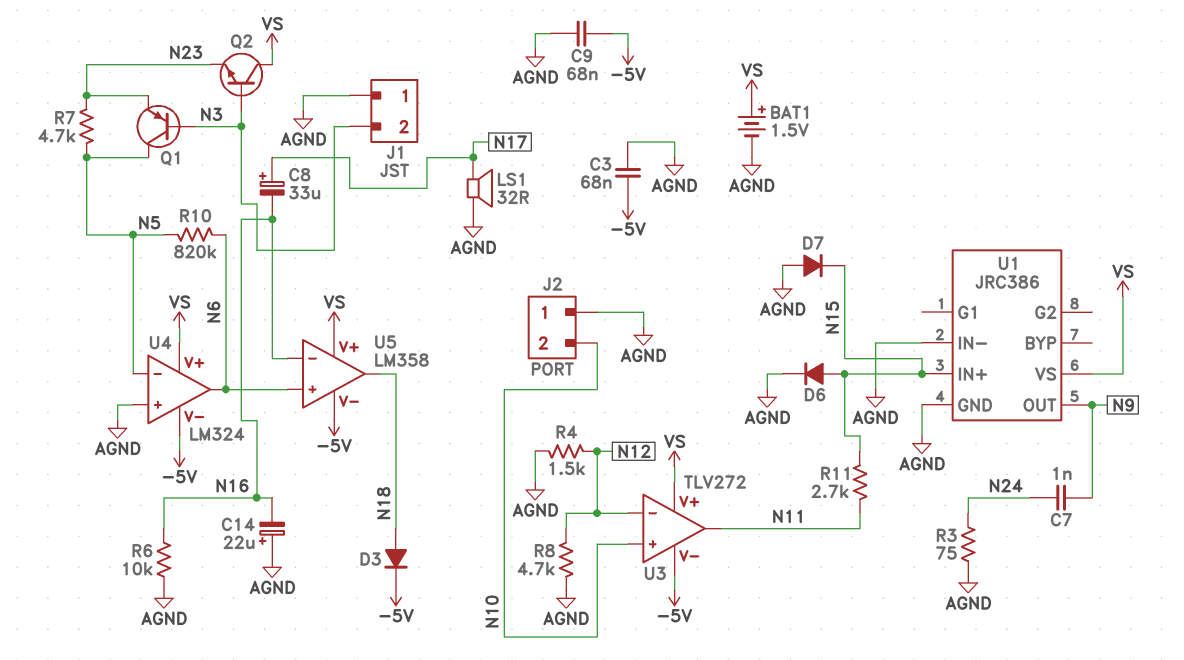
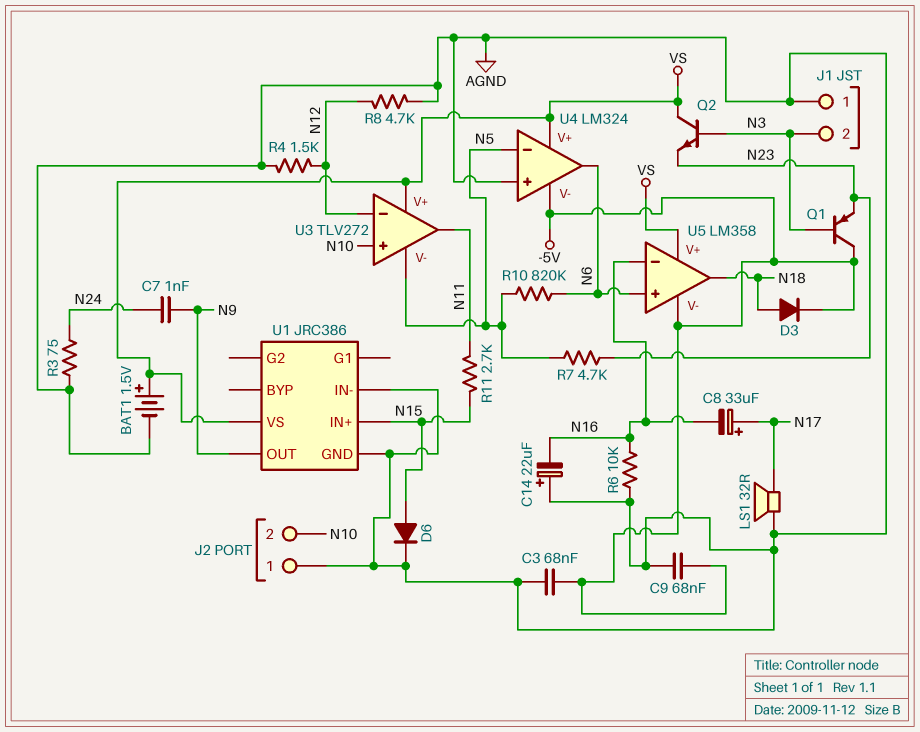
D7: diode (A AGND, K N15) -> none
Q1: PNP (B N3, C N5, E N23) -> PNP (B N3, C -5V, E N23)
U3 pin V-: -5V -> N5

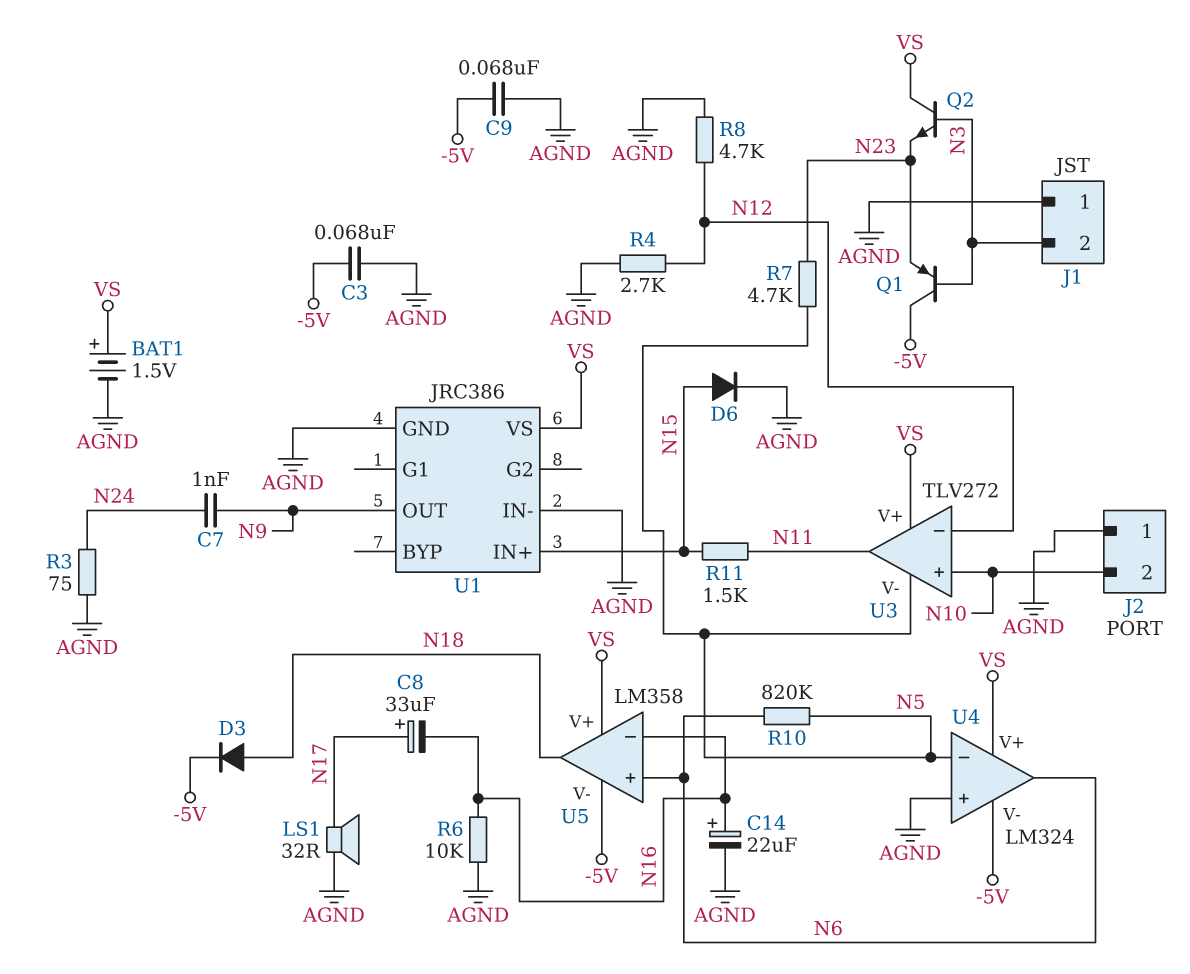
C14: 22uF (plus AGND, minus N16) -> 22uF (plus N16, minus AGND)
R4: 1.5k (AGND, N12) -> 2.7k (AGND, N12)
R11: 2.7k (N11, N15) -> 1.5k (N11, N15)

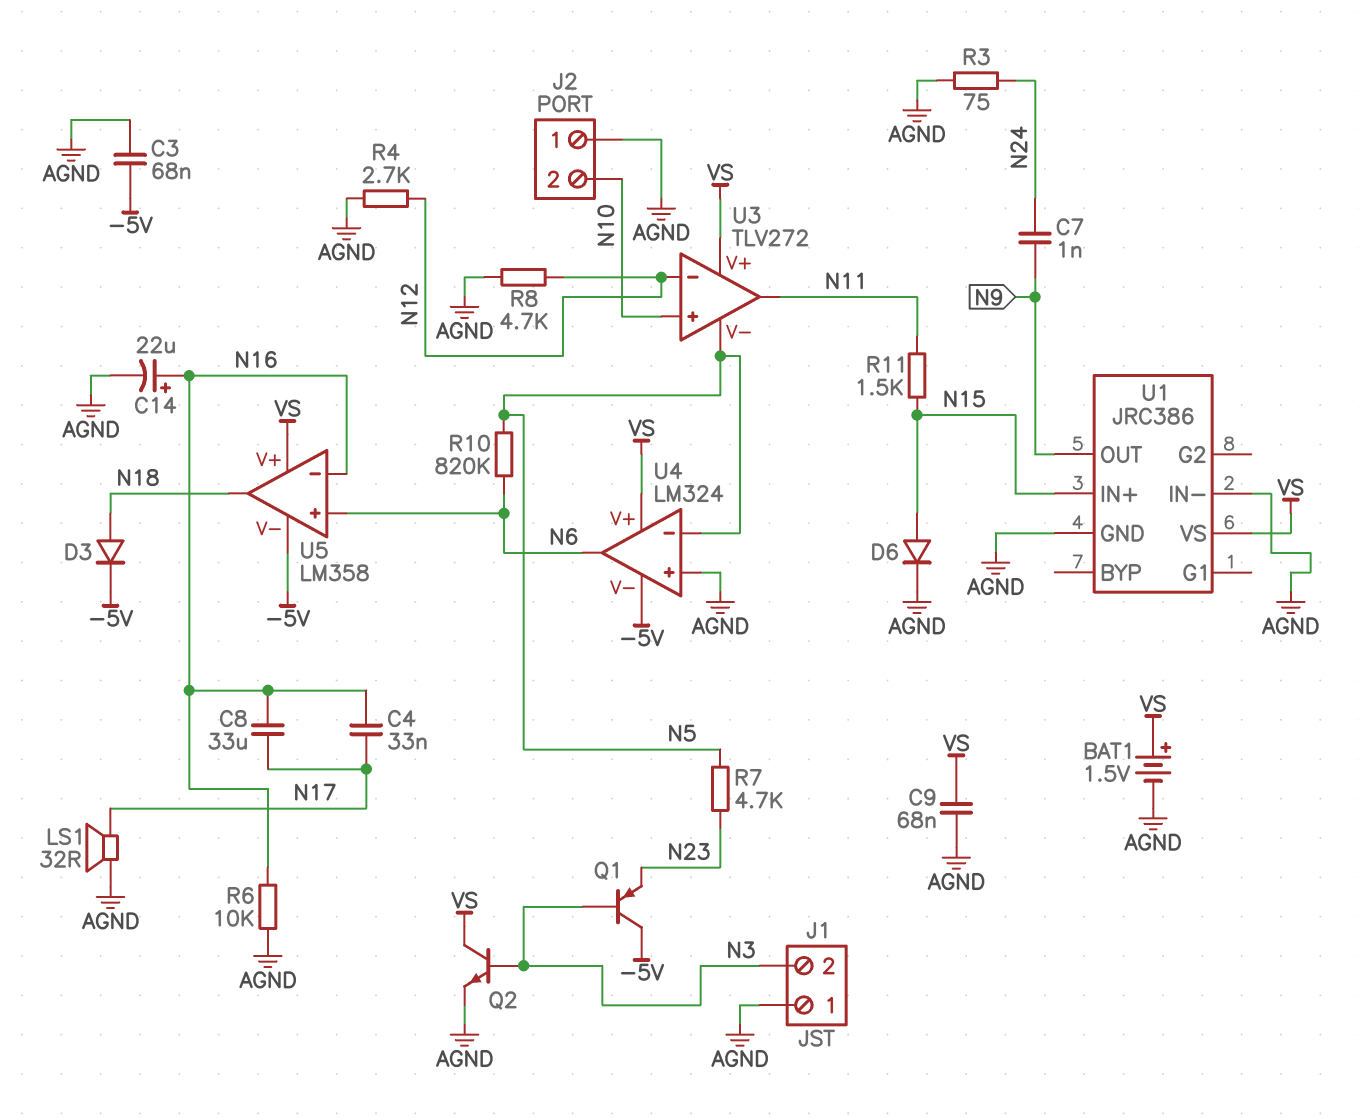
C4: none -> 33nF (N16, N17)
C8: 33uF (plus N17, minus N16) -> 33uF (N16, N17)
C9: 68nF (-5V, AGND) -> 68nF (AGND, VS)
Q2: NPN (B N3, C VS, E N23) -> NPN (B N3, C VS, E AGND)

